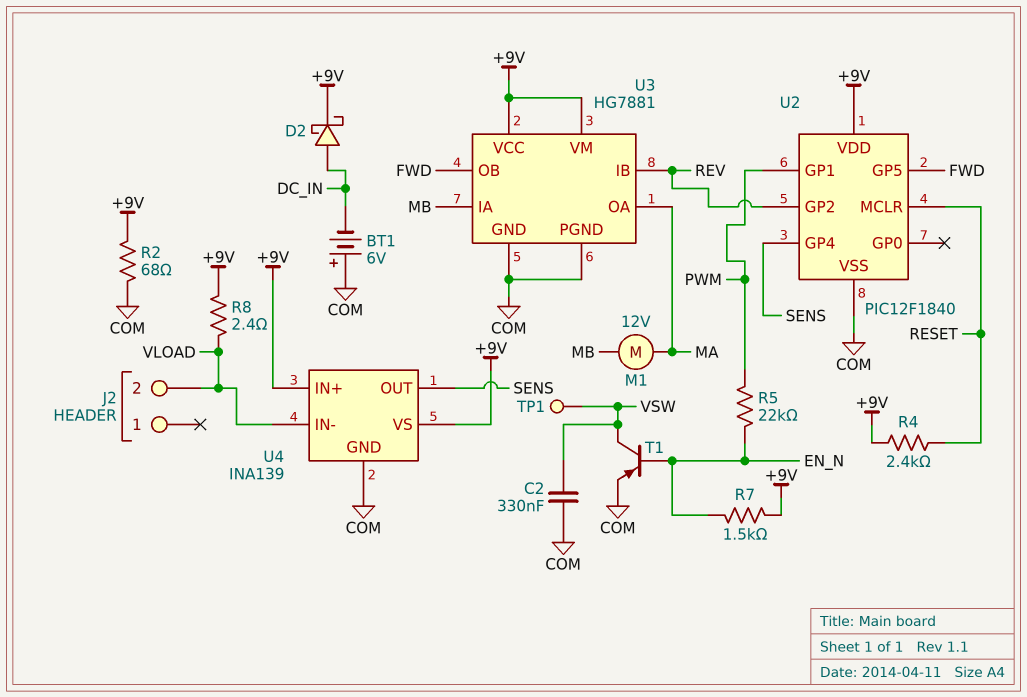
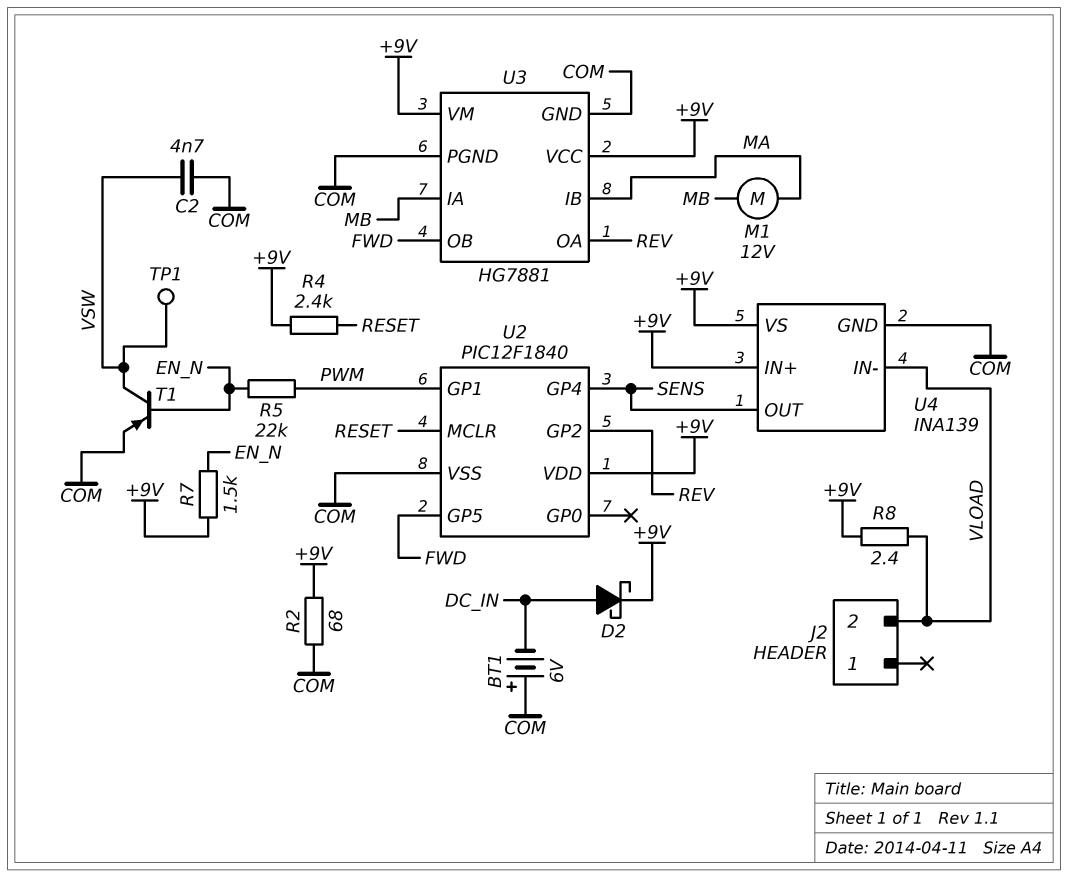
C2: 330nF (COM, VSW) -> 4.7nF (COM, VSW)
U3 pin IB: REV -> MA
U3 pin OA: MA -> REV

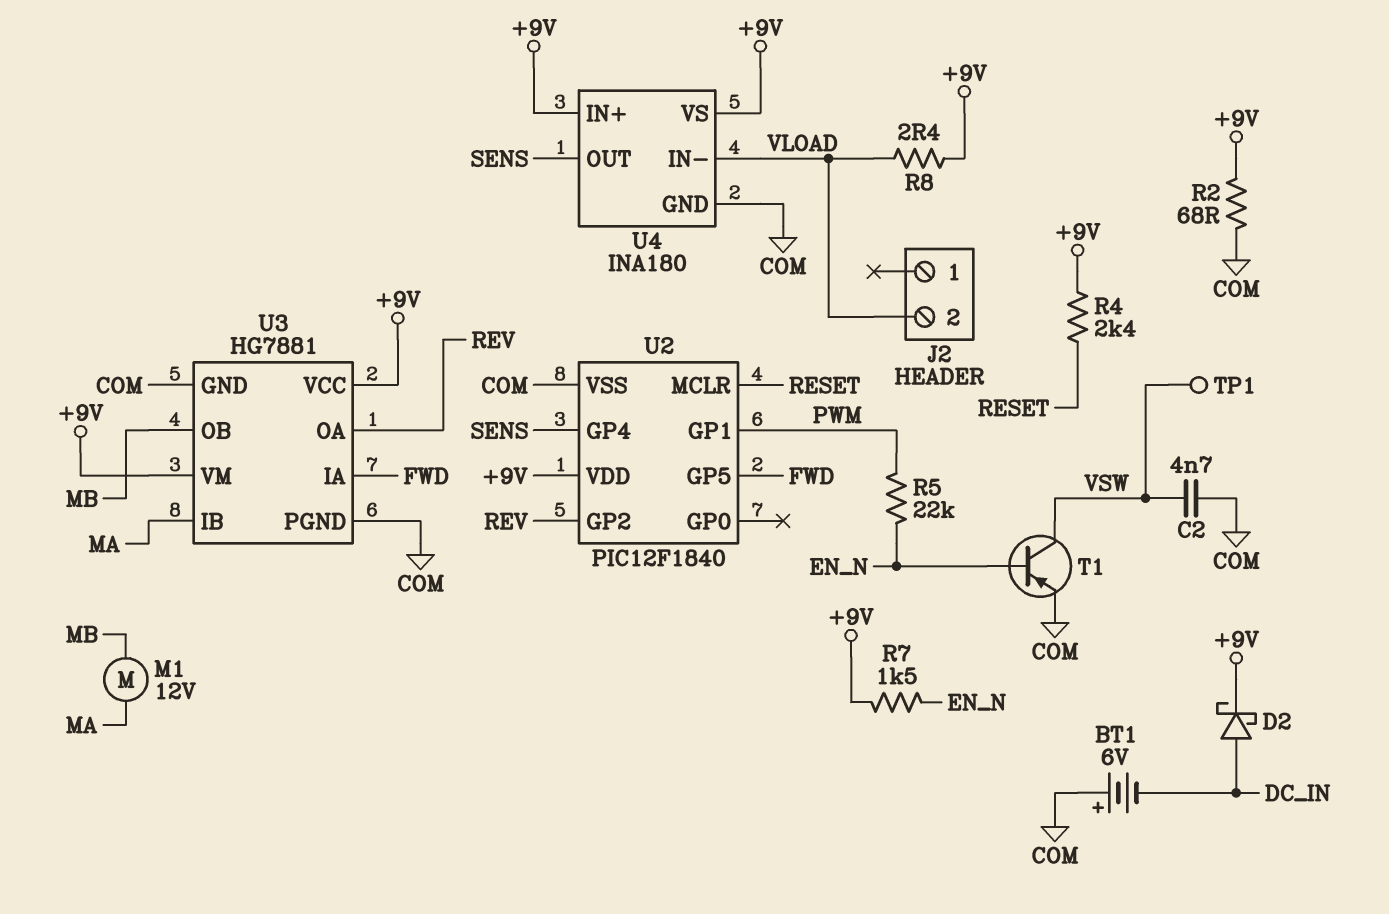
U3 pin IA: MB -> FWD
U3 pin OB: FWD -> MB
U4: INA139 -> INA180

